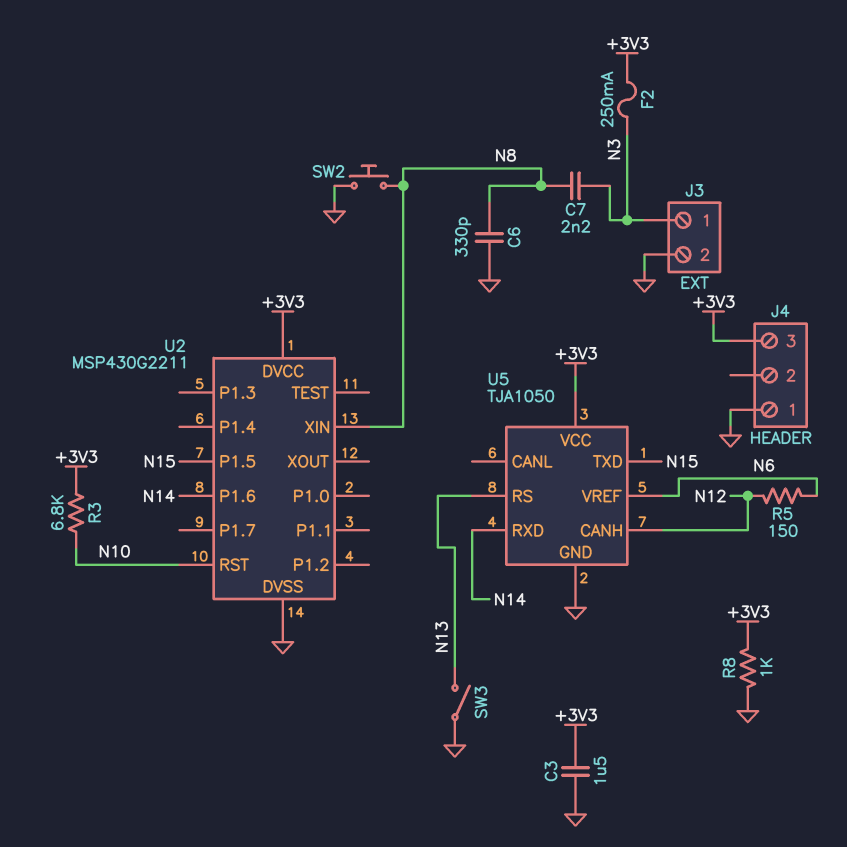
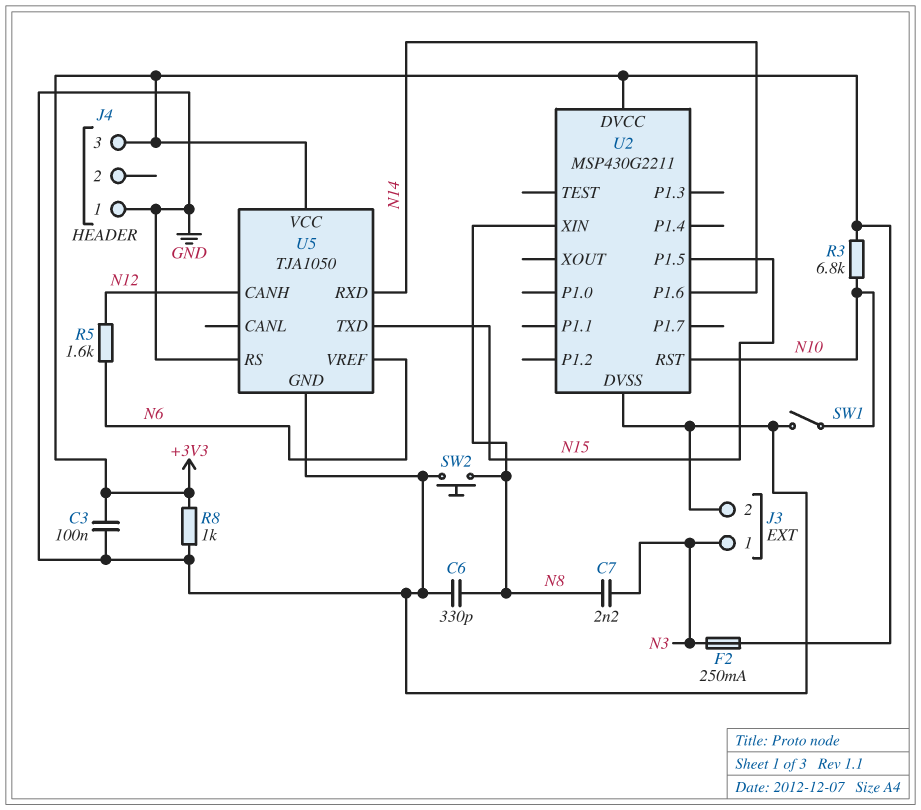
C3: 1.5uF (+3V3, GND) -> 100nF (+3V3, GND)
R5: 150 (N6, N12) -> 1.6k (N6, N12)
SW1: none -> switch (GND, N10)
SW3: switch (GND, N13) -> none
U5 pin RS: N13 -> GND

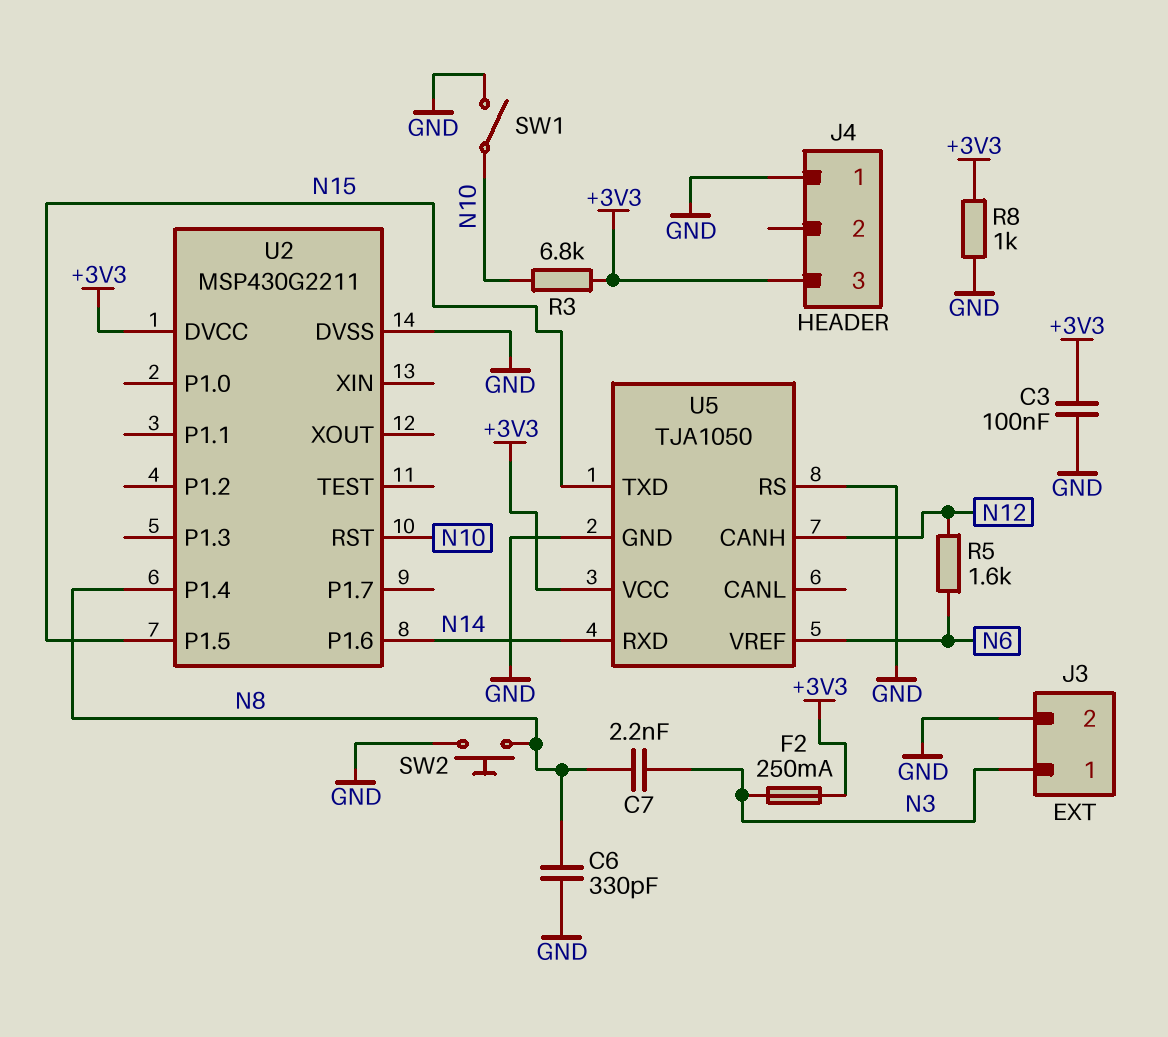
U2 pin P1.4: none -> N8
U2 pin XIN: N8 -> none

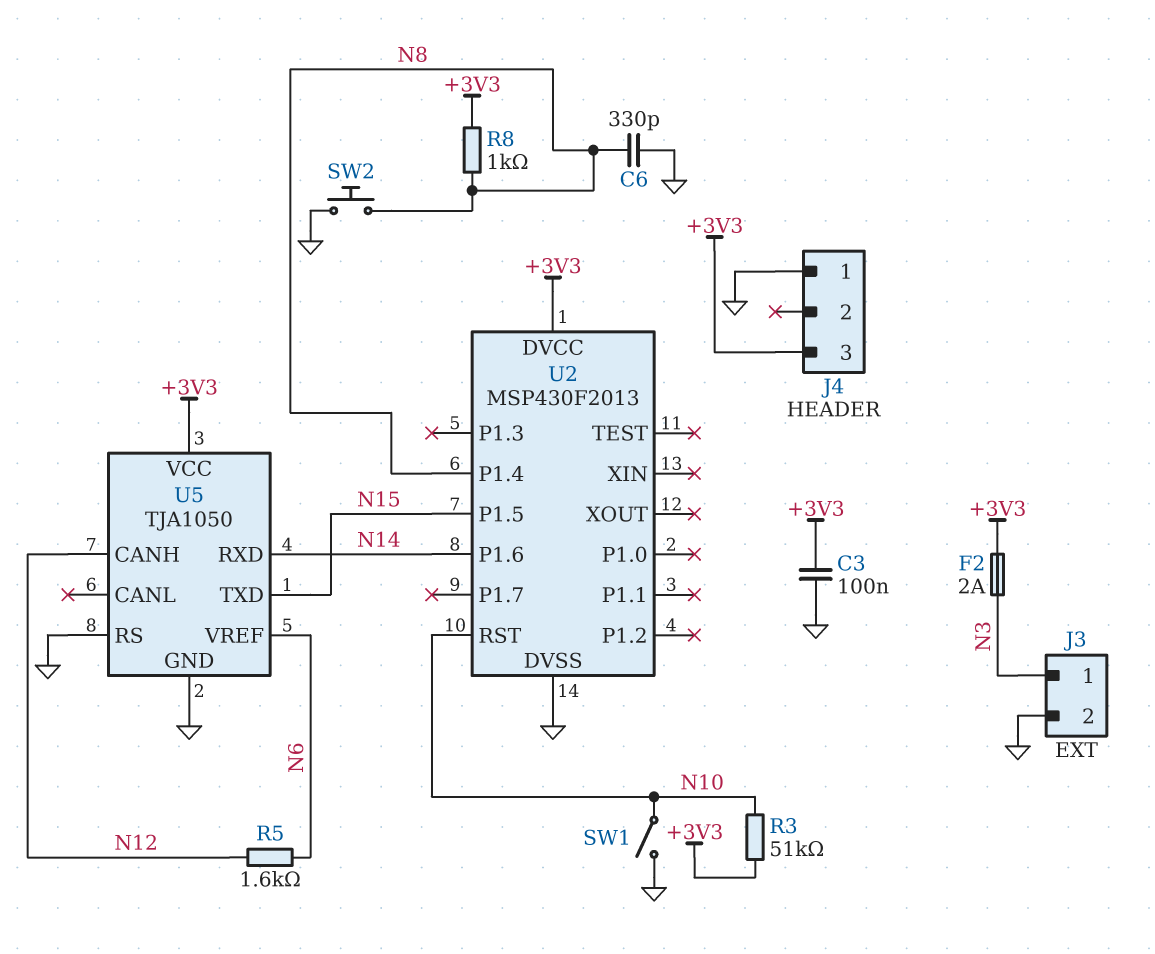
C7: 2.2nF (N3, N8) -> none
F2: 250mA (+3V3, N3) -> 2A (+3V3, N3)
R3: 6.8k (+3V3, N10) -> 51k (+3V3, N10)
R8: 1k (+3V3, GND) -> 1k (+3V3, N8)
U2: MSP430G2211 -> MSP430F2013

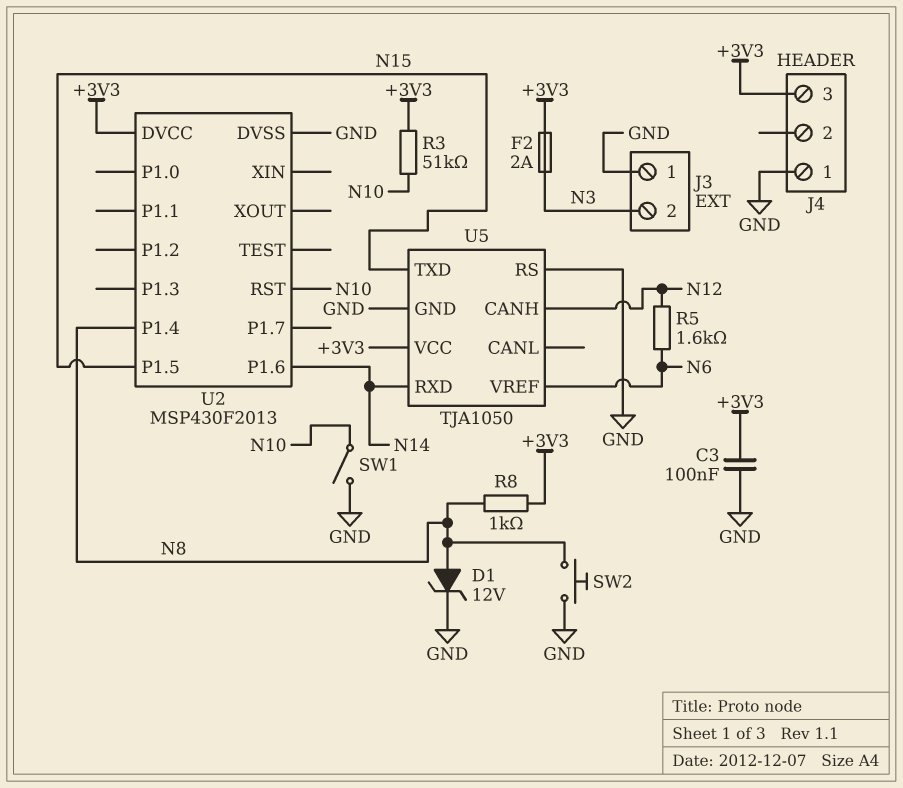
C6: 330pF (GND, N8) -> none
D1: none -> zener 12V (A N8, K GND)
J3 pin 1: N3 -> GND
J3 pin 2: GND -> N3

